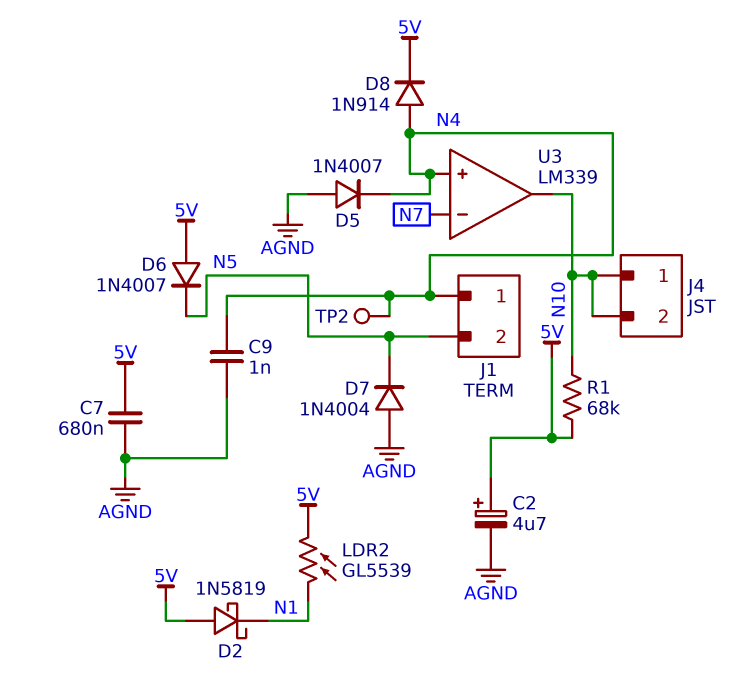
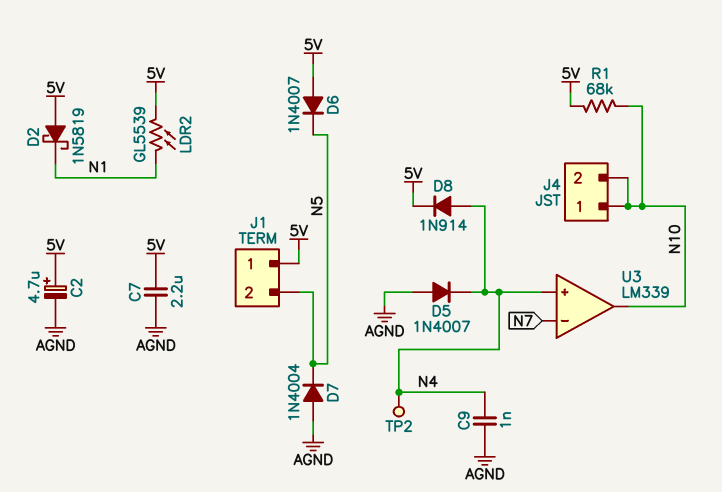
C7: 680nF (5V, AGND) -> 2.2uF (5V, AGND)
J1 pin 1: N4 -> 5V

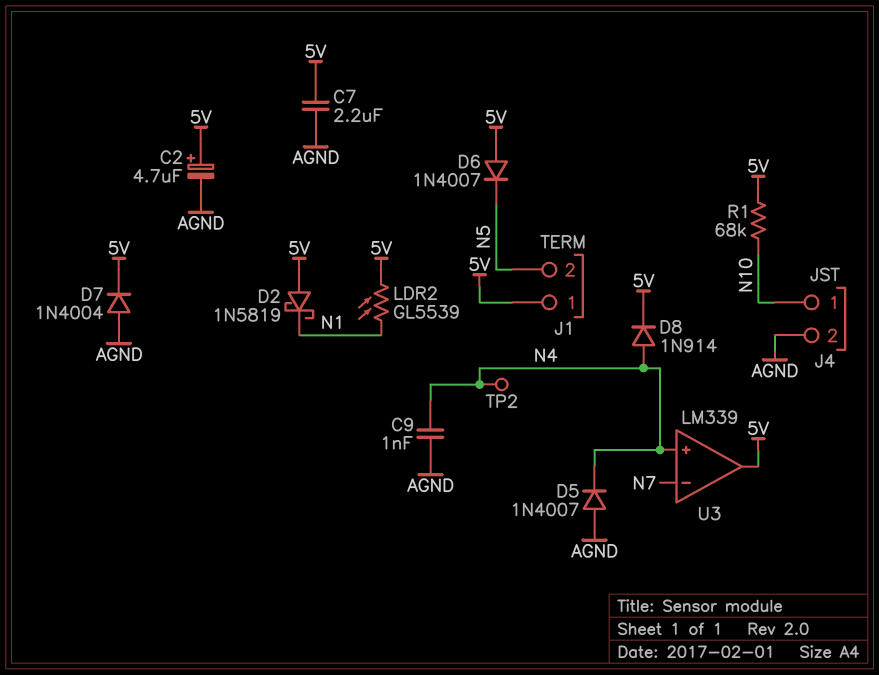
D7: diode 1N4004 (A AGND, K N5) -> diode 1N4004 (A AGND, K 5V)
J4 pin 2: N10 -> AGND
U3 pin out: N10 -> 5V

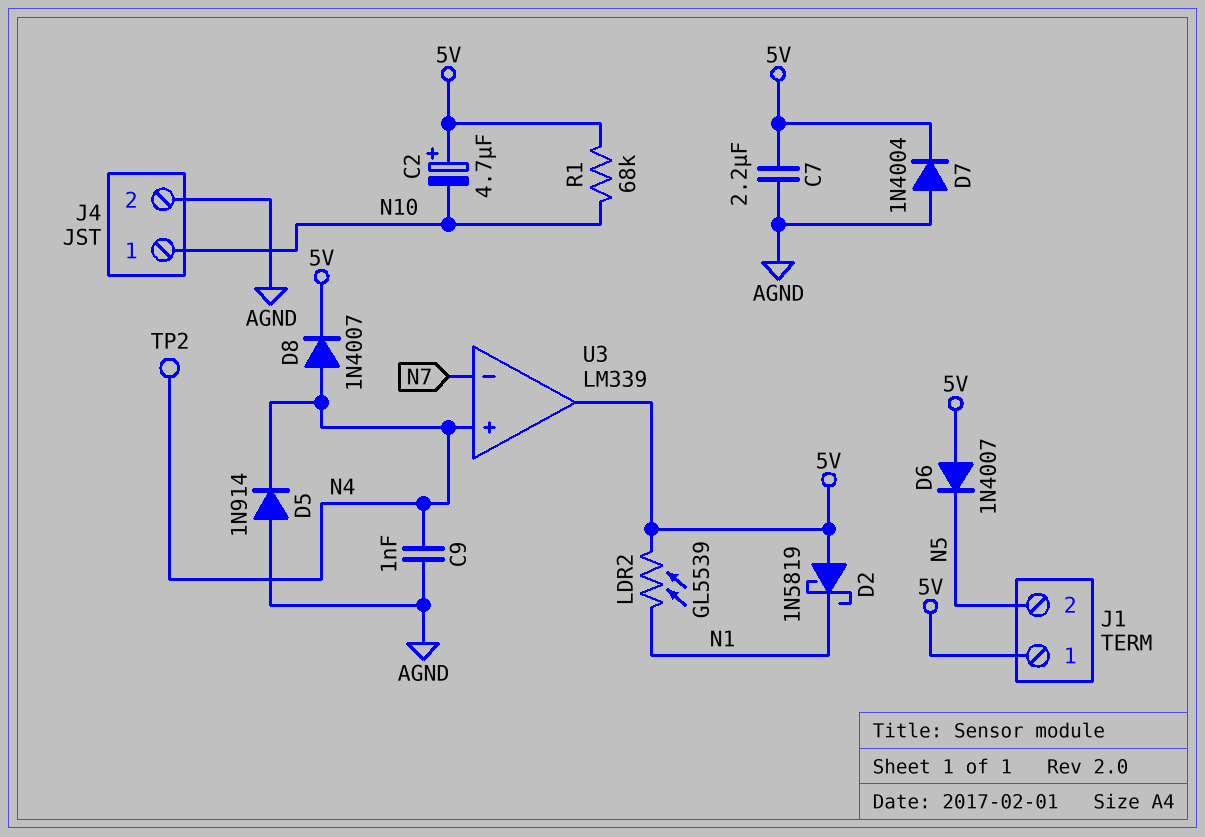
C2: 4.7uF (plus 5V, minus AGND) -> 4.7uF (plus 5V, minus N10)
D5: diode 1N4007 (A AGND, K N4) -> diode 1N914 (A AGND, K N4)
D8: diode 1N914 (A N4, K 5V) -> diode 1N4007 (A N4, K 5V)

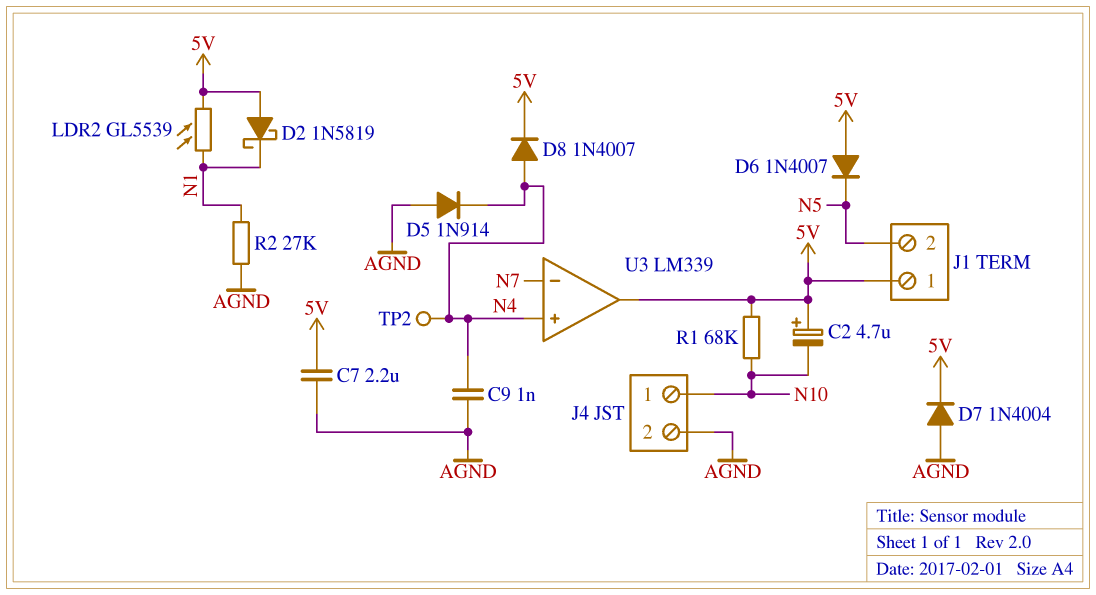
R2: none -> 27k (AGND, N1)

